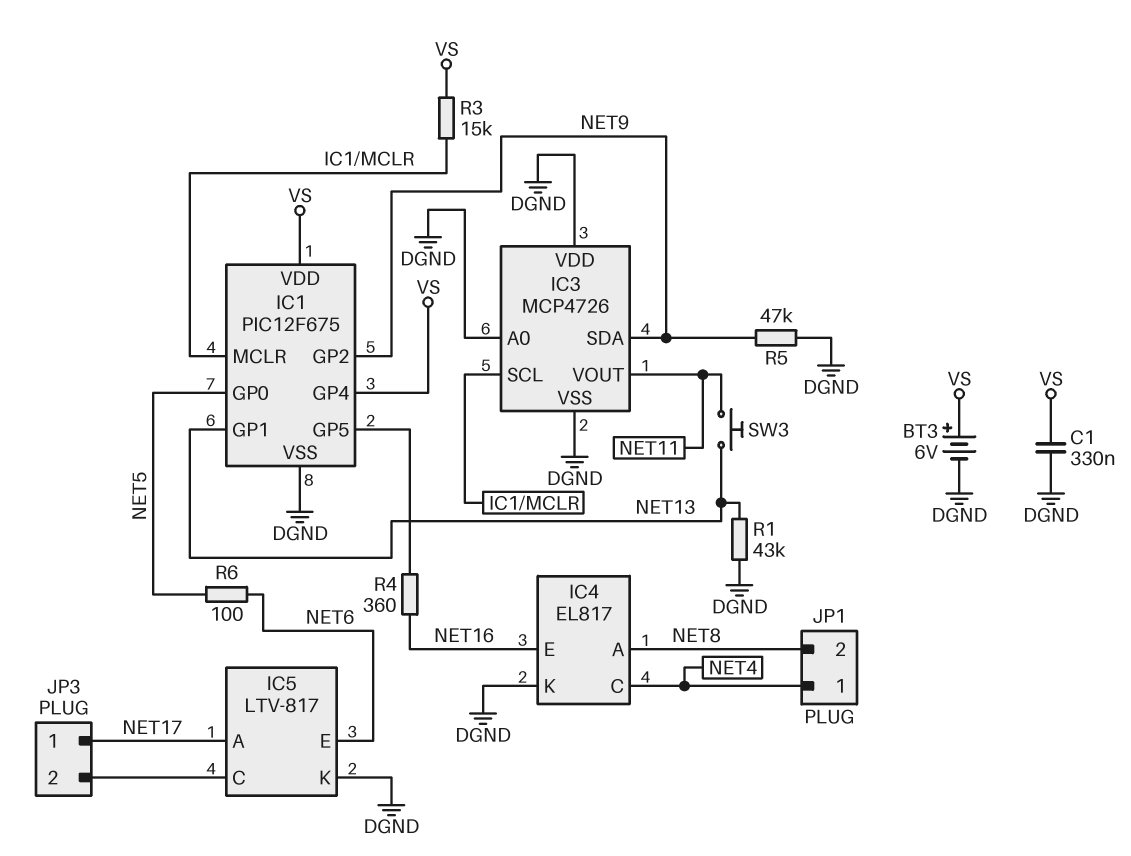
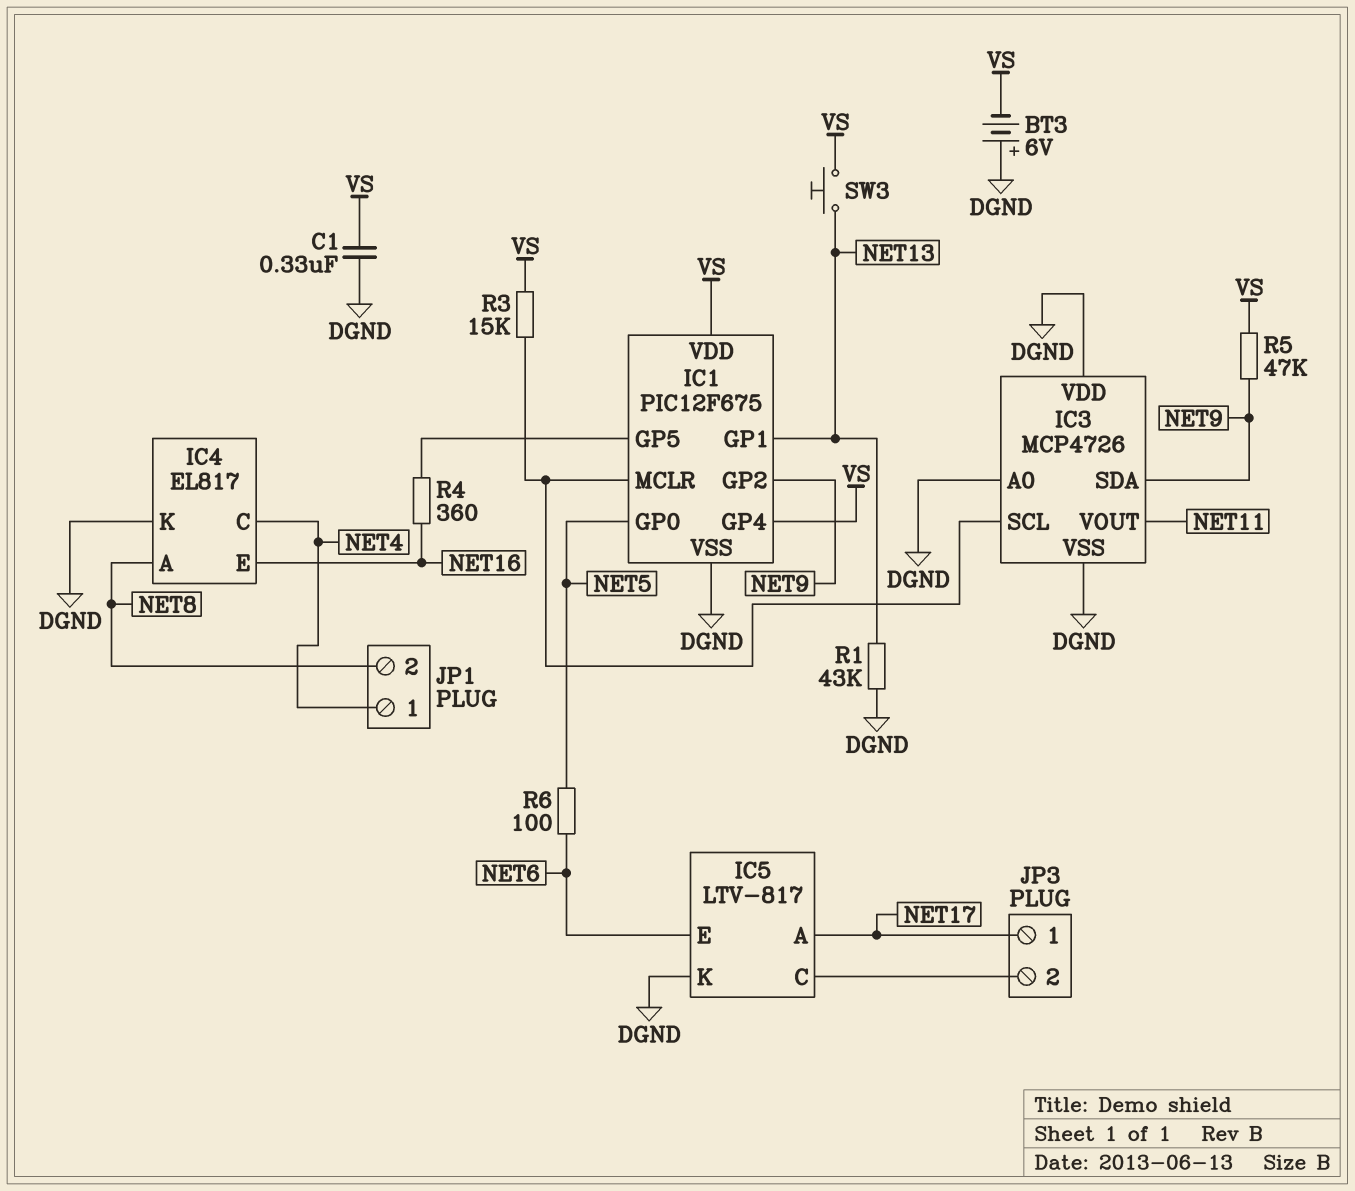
BT3: 6V (plus VS, minus DGND) -> 6V (plus DGND, minus VS)
R5: 47k (DGND, NET9) -> 47k (NET9, VS)
SW3: button (NET11, NET13) -> button (NET13, VS)

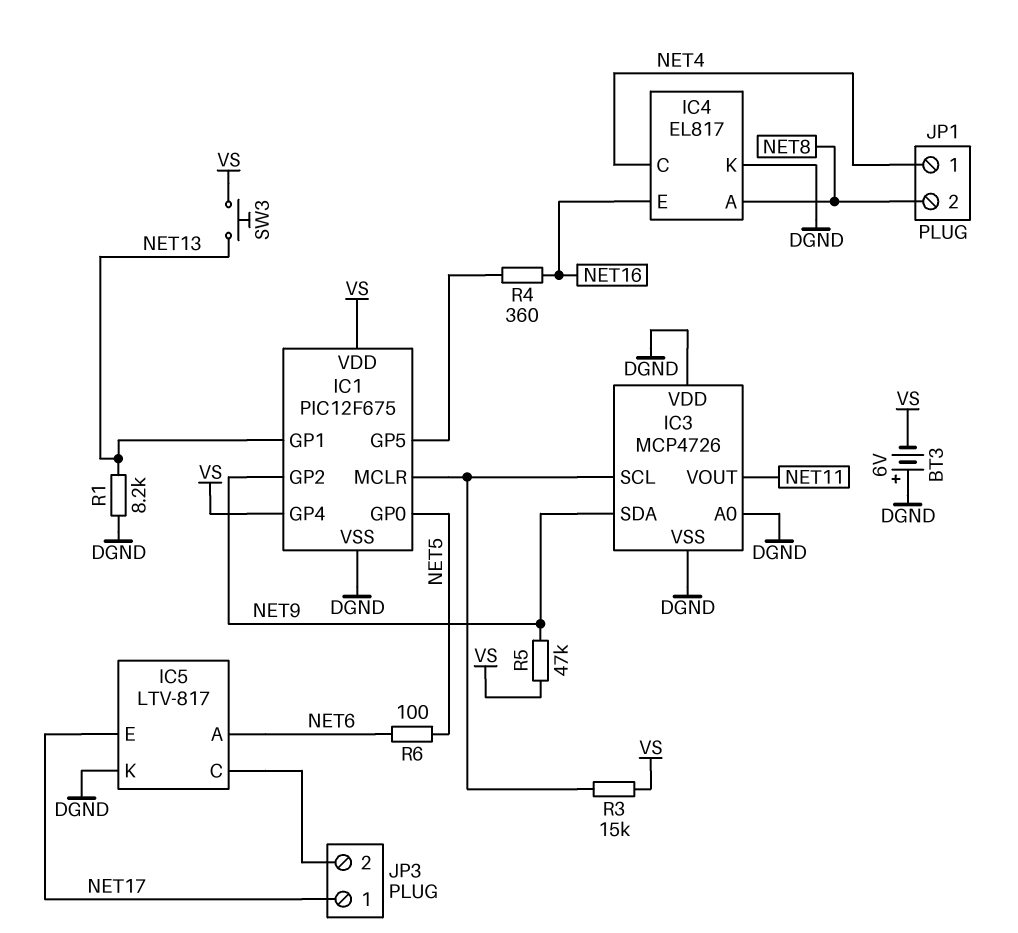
C1: 330nF (DGND, VS) -> none
IC5 pin A: NET17 -> NET6
IC5 pin E: NET6 -> NET17
R1: 43k (DGND, NET13) -> 8.2k (DGND, NET13)

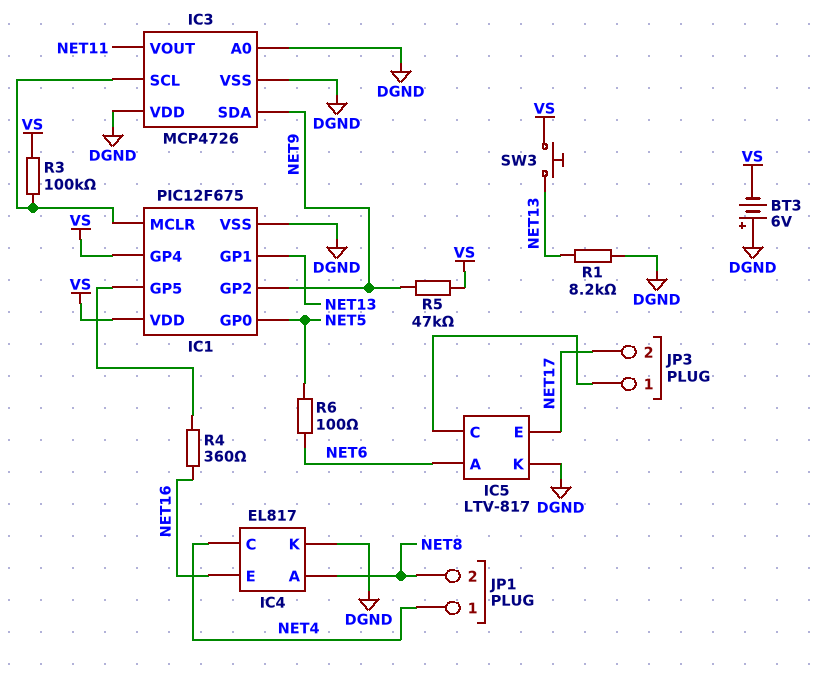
JP3 pin 1: NET17 -> IC5/C
JP3 pin 2: IC5/C -> NET17
R3: 15k (IC1/MCLR, VS) -> 100k (IC1/MCLR, VS)

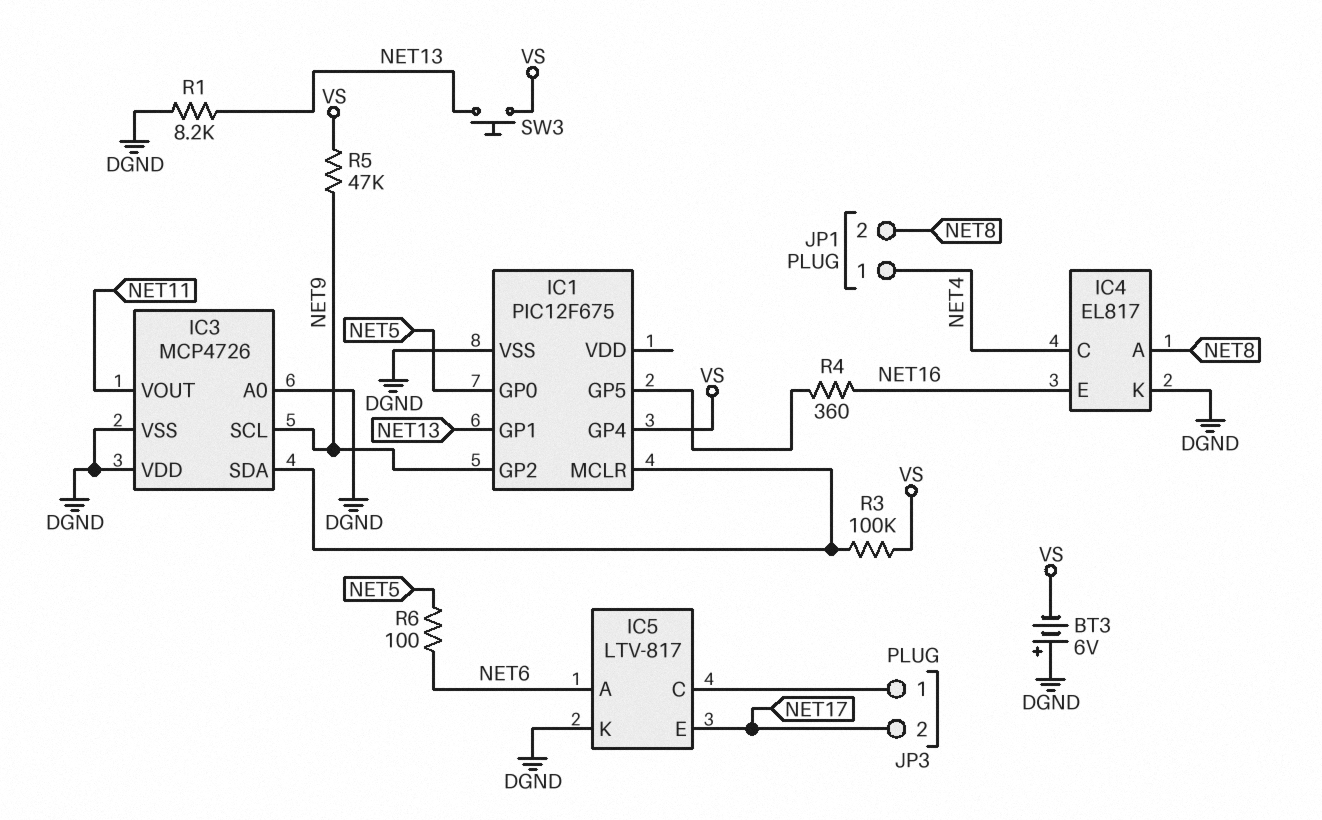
IC1 pin VDD: VS -> none
IC3 pin SCL: IC1/MCLR -> NET9
IC3 pin SDA: NET9 -> IC1/MCLR

